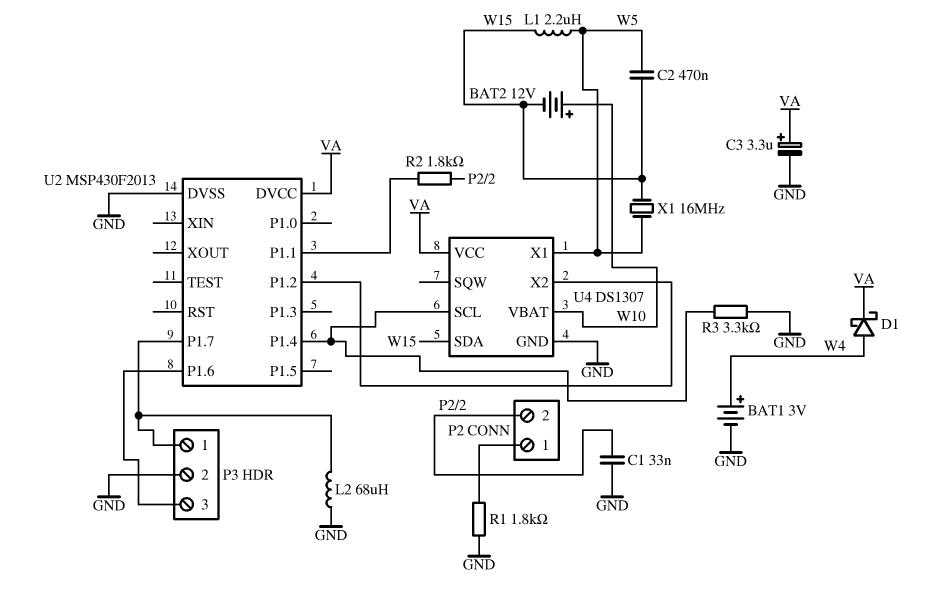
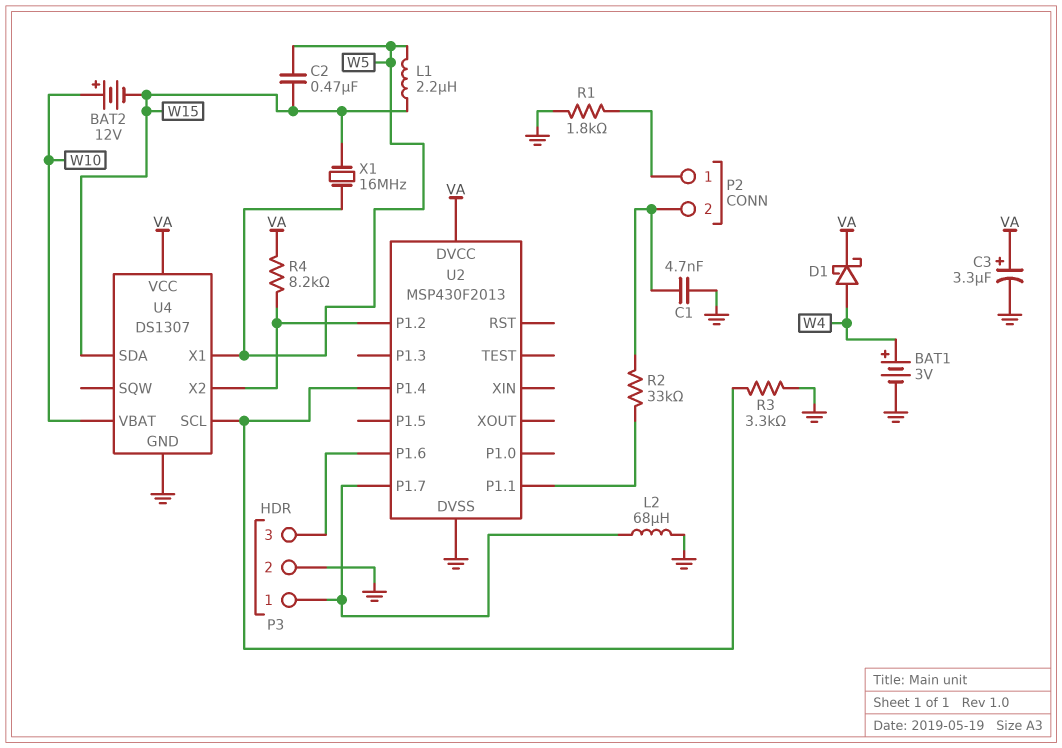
C1: 33nF (GND, P2/2) -> 4.7nF (GND, P2/2)
R2: 1.8k (P2/2, U2/P1.1) -> 33k (P2/2, U2/P1.1)
R4: none -> 8.2k (U2/P1.2, VA)

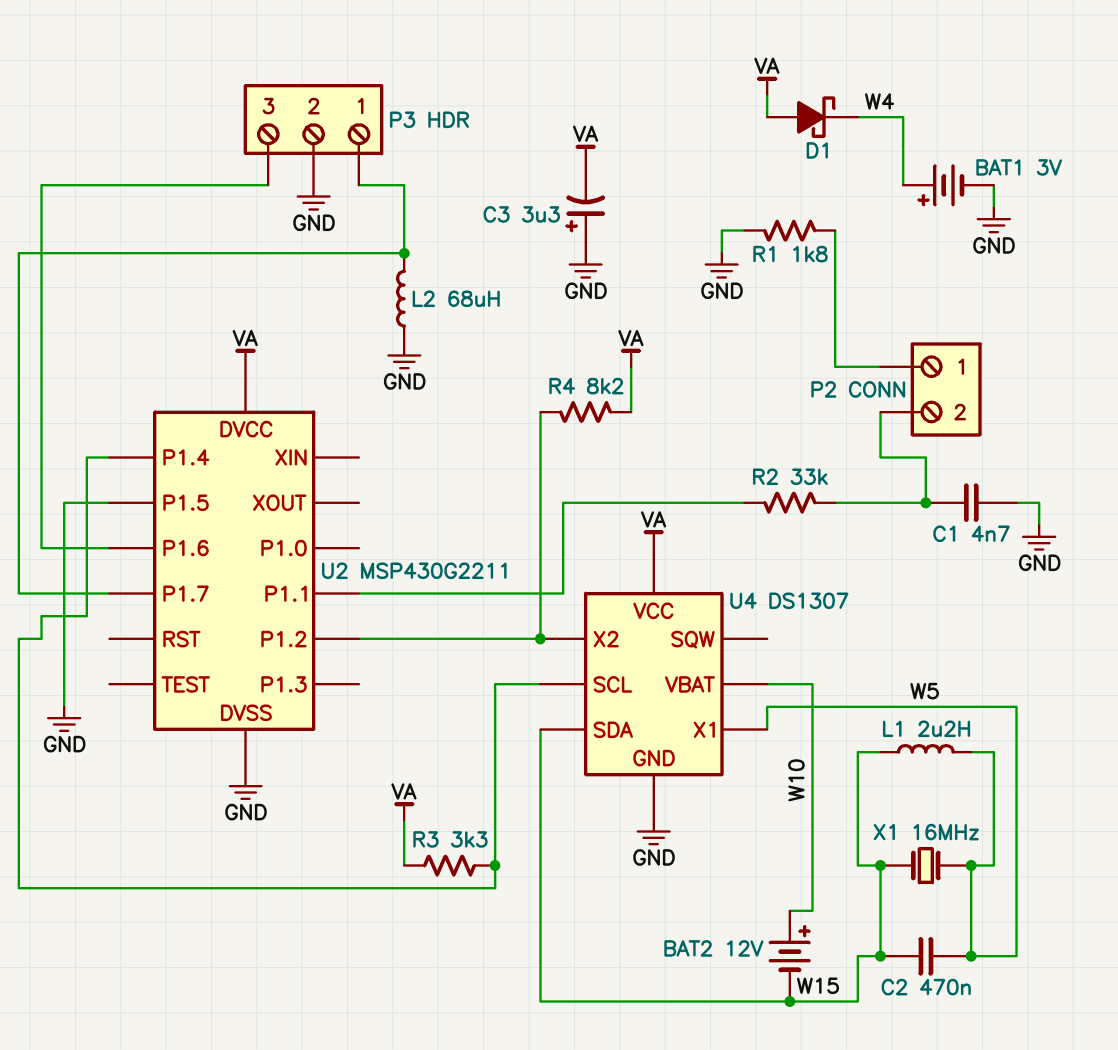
C3: 3.3uF (plus VA, minus GND) -> 3.3uF (plus GND, minus VA)
D1: schottky (A W4, K VA) -> schottky (A VA, K W4)
R3: 3.3k (GND, U2/P1.4) -> 3.3k (U2/P1.4, VA)
U2: MSP430F2013 -> MSP430G2211
U2 pin P1.5: none -> GND

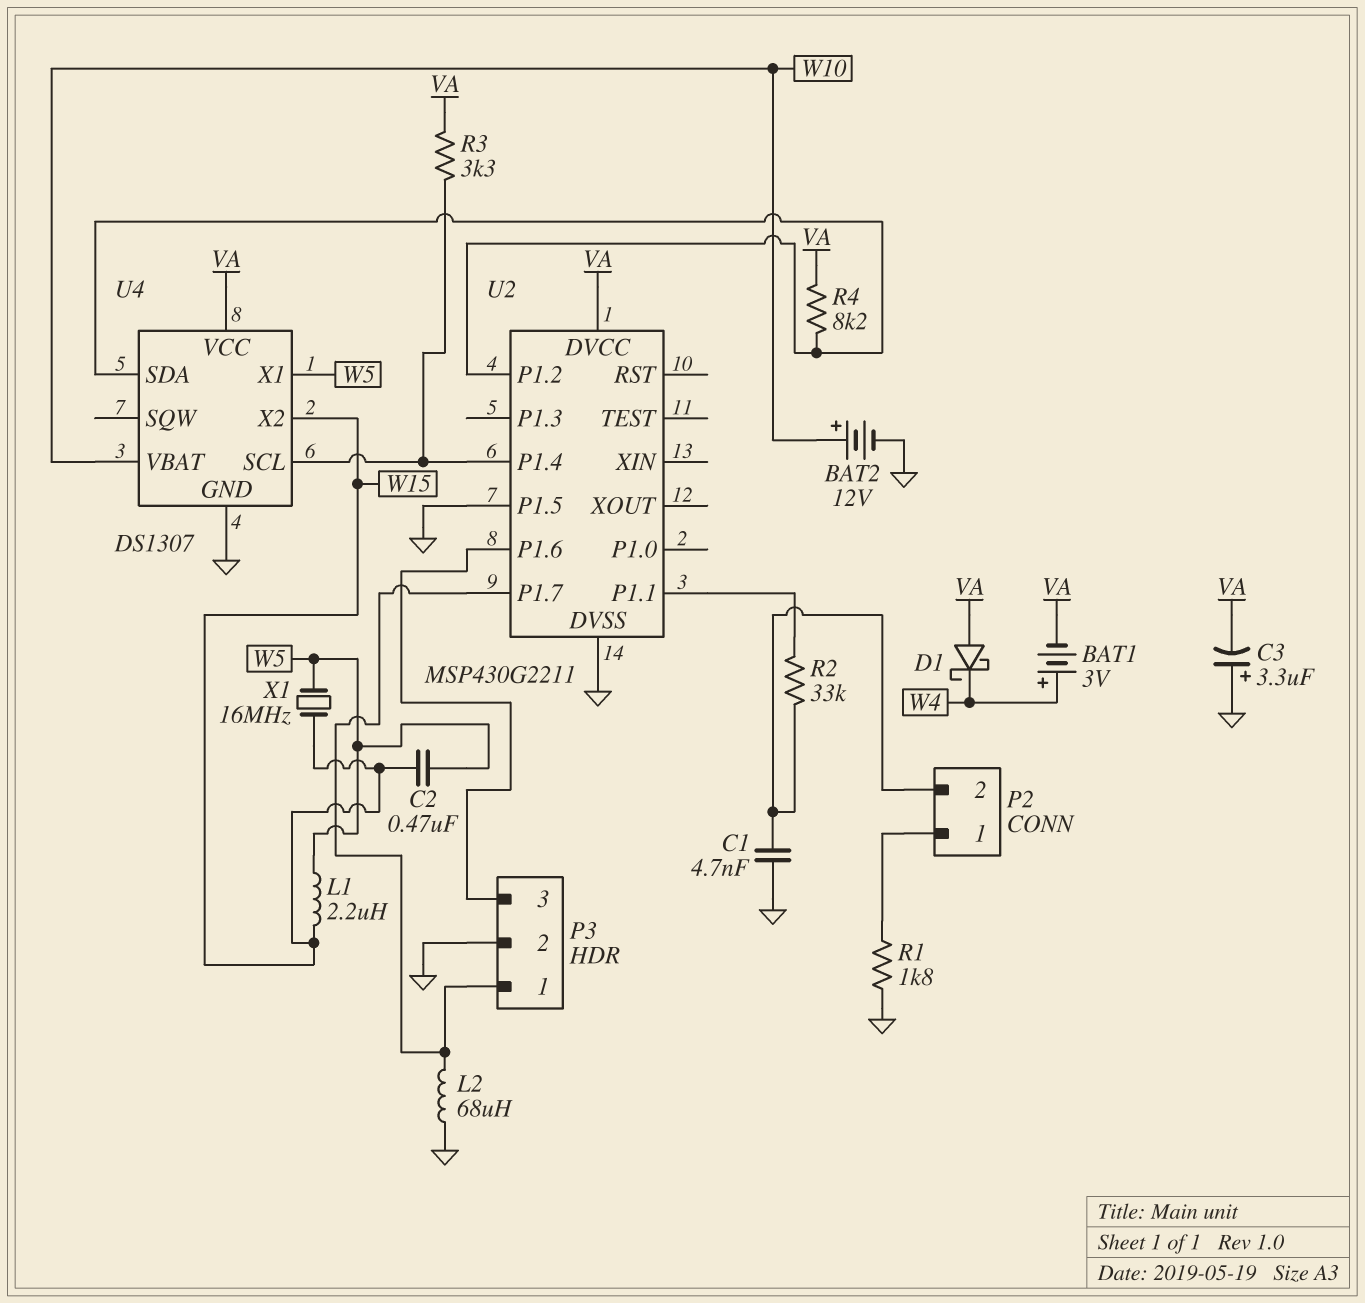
BAT1: 3V (plus W4, minus GND) -> 3V (plus W4, minus VA)
BAT2: 12V (plus W10, minus W15) -> 12V (plus W10, minus GND)
U4 pin SDA: W15 -> U2/P1.2
U4 pin X2: U2/P1.2 -> W15

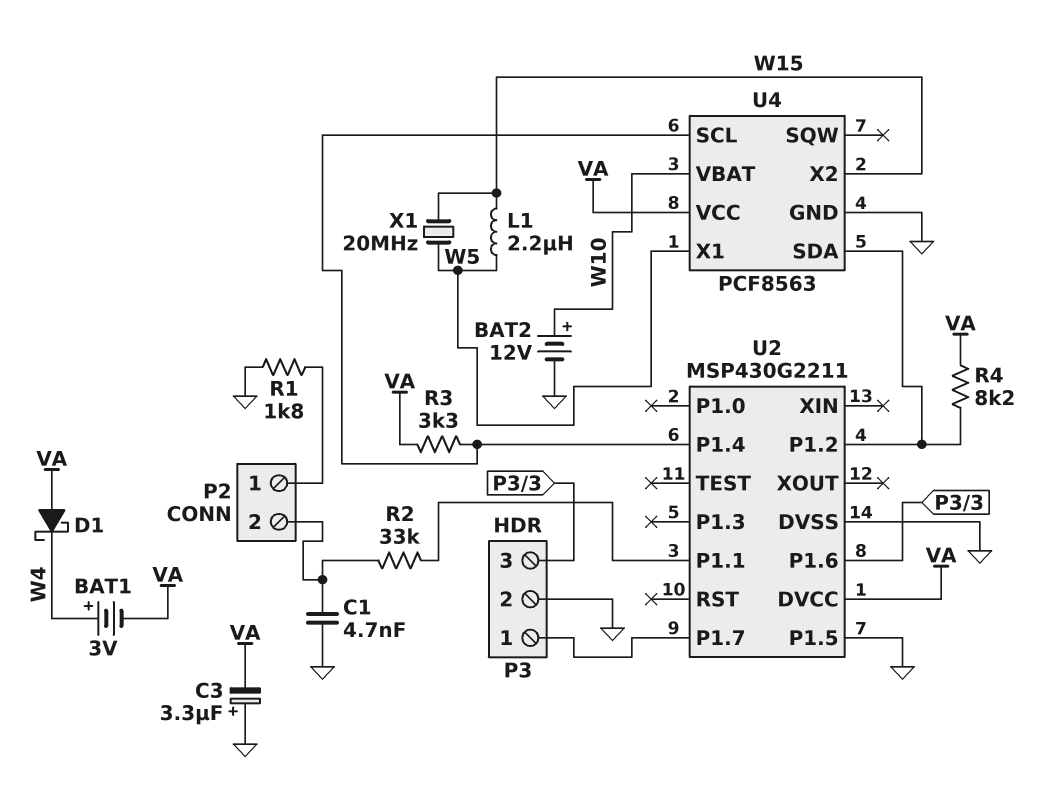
C2: 470nF (W5, W15) -> none
L2: 68uH (GND, P3/1) -> none
U4: DS1307 -> PCF8563
X1: 16MHz (W5, W15) -> 20MHz (W5, W15)

